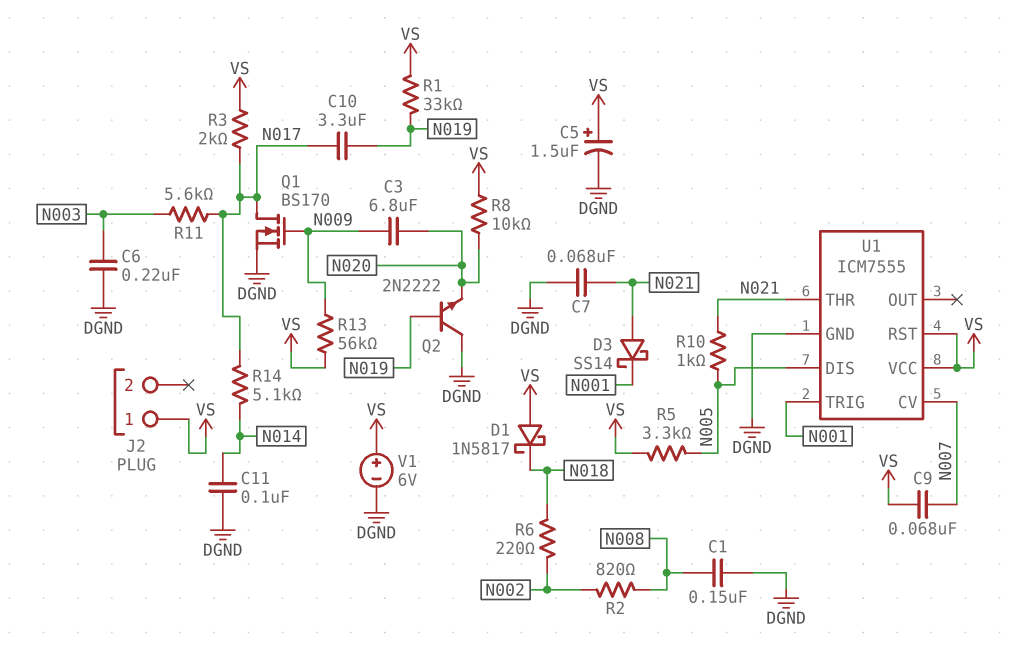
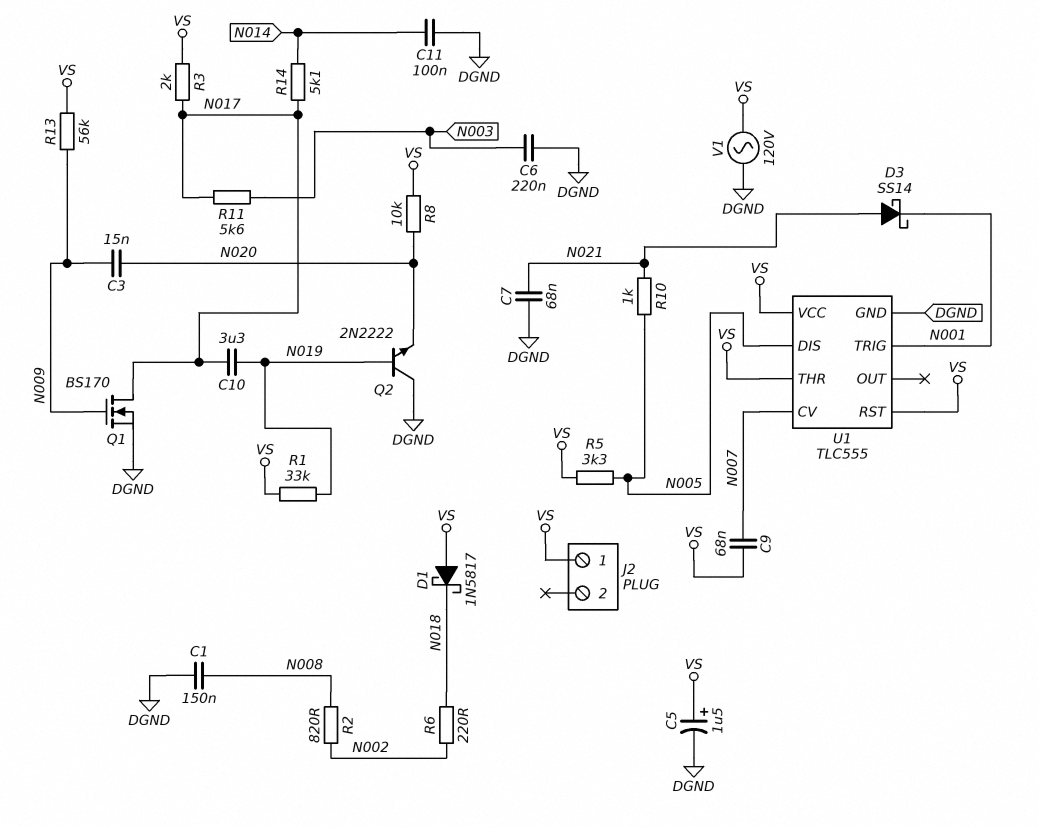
C3: 6.8uF (N009, N020) -> 15nF (N009, N020)
U1: ICM7555 -> TLC555
U1 pin THR: N021 -> VS
V1: 6V (plus VS, minus DGND) -> AC 120V (DGND, VS)

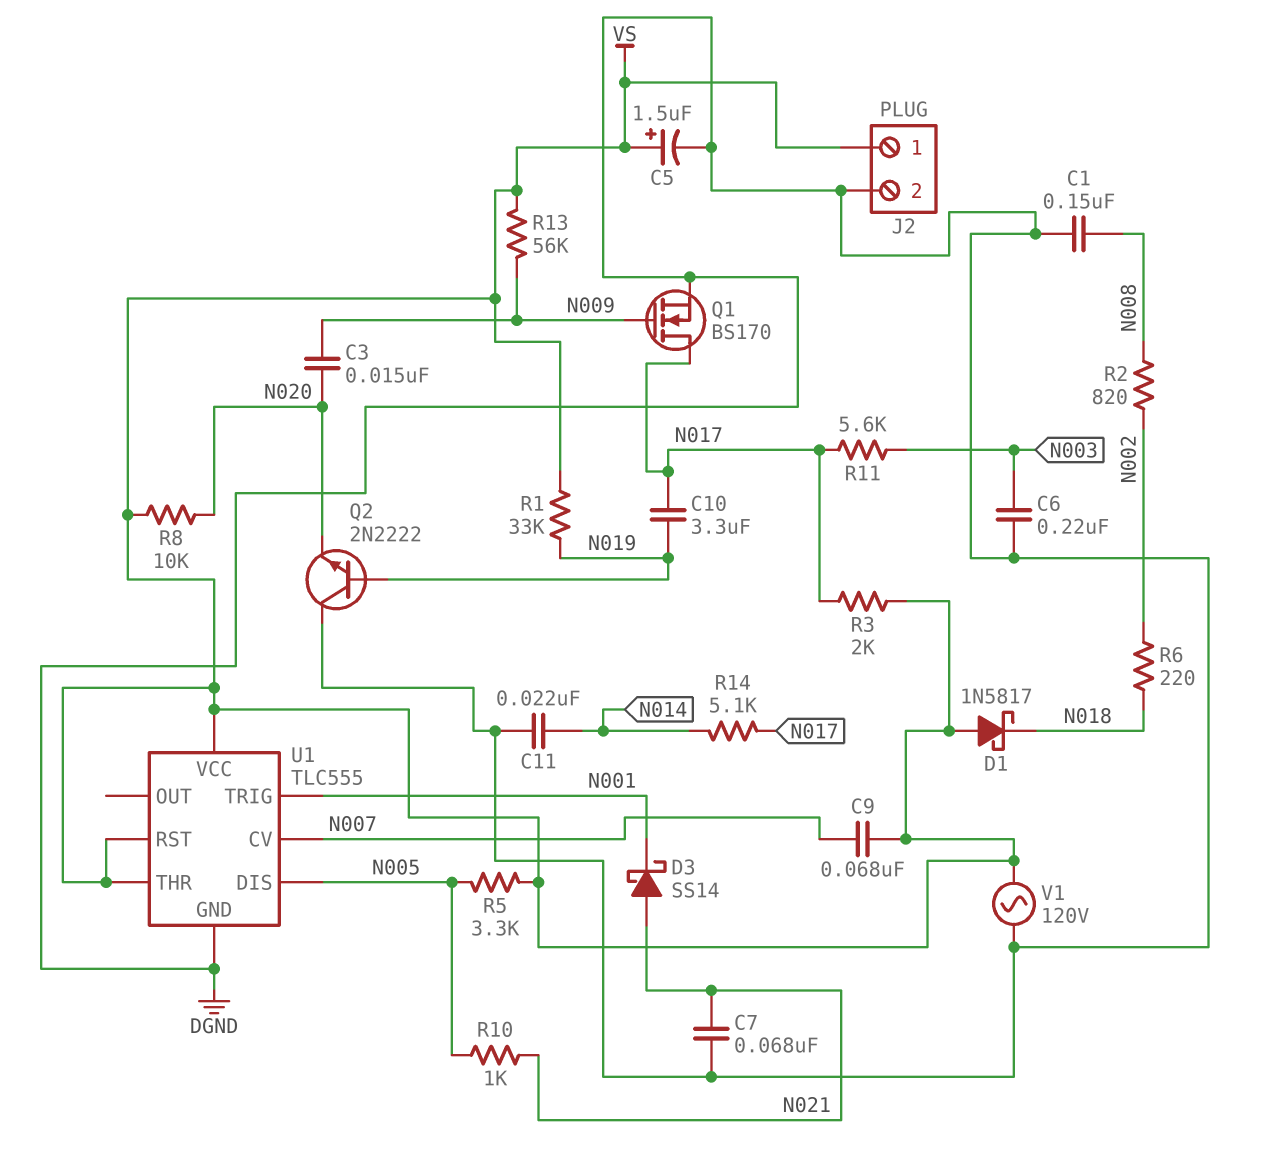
C11: 100nF (DGND, N014) -> 22nF (DGND, N014)
J2 pin 2: none -> DGND

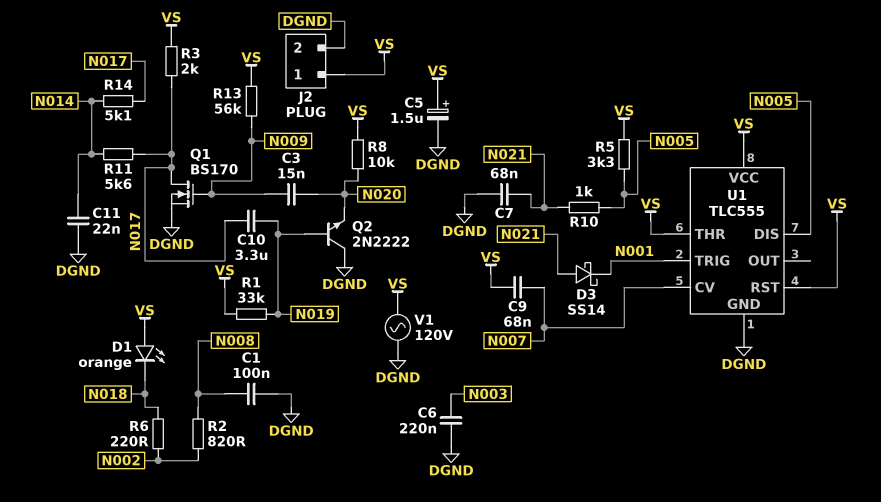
C1: 150nF (DGND, N008) -> 100nF (DGND, N008)
D1: schottky 1N5817 (A VS, K N018) -> LED orange (A VS, K N018)
R11: 5.6k (N003, N017) -> 5.6k (N014, N017)

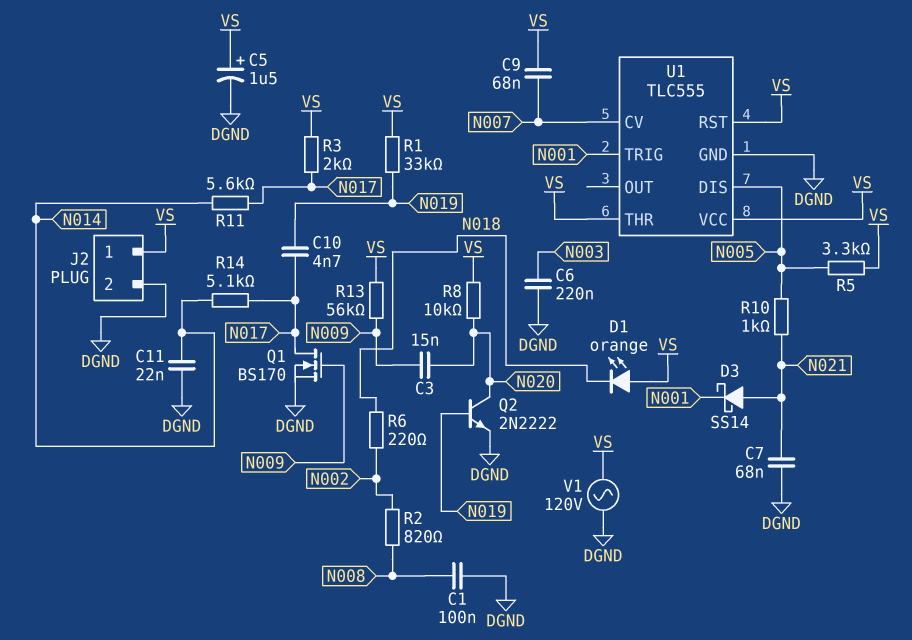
C10: 3.3uF (N017, N019) -> 4.7nF (N017, N019)
Q2: NPN 2N2222 (B N019, C DGND, E N020) -> NPN 2N2222 (B N019, C N020, E DGND)

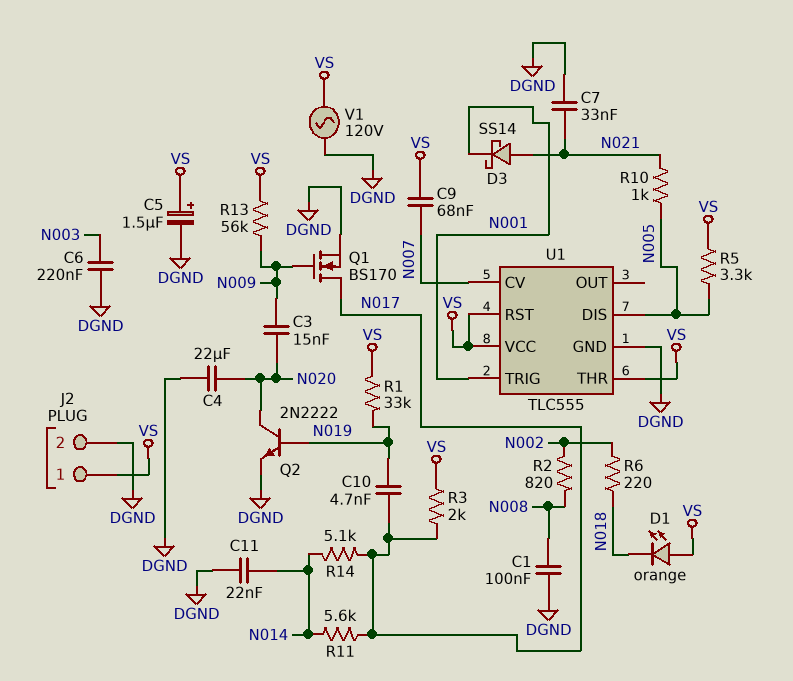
C4: none -> 22uF (DGND, N020)
C7: 68nF (DGND, N021) -> 33nF (DGND, N021)
R8: 10k (N020, VS) -> none

